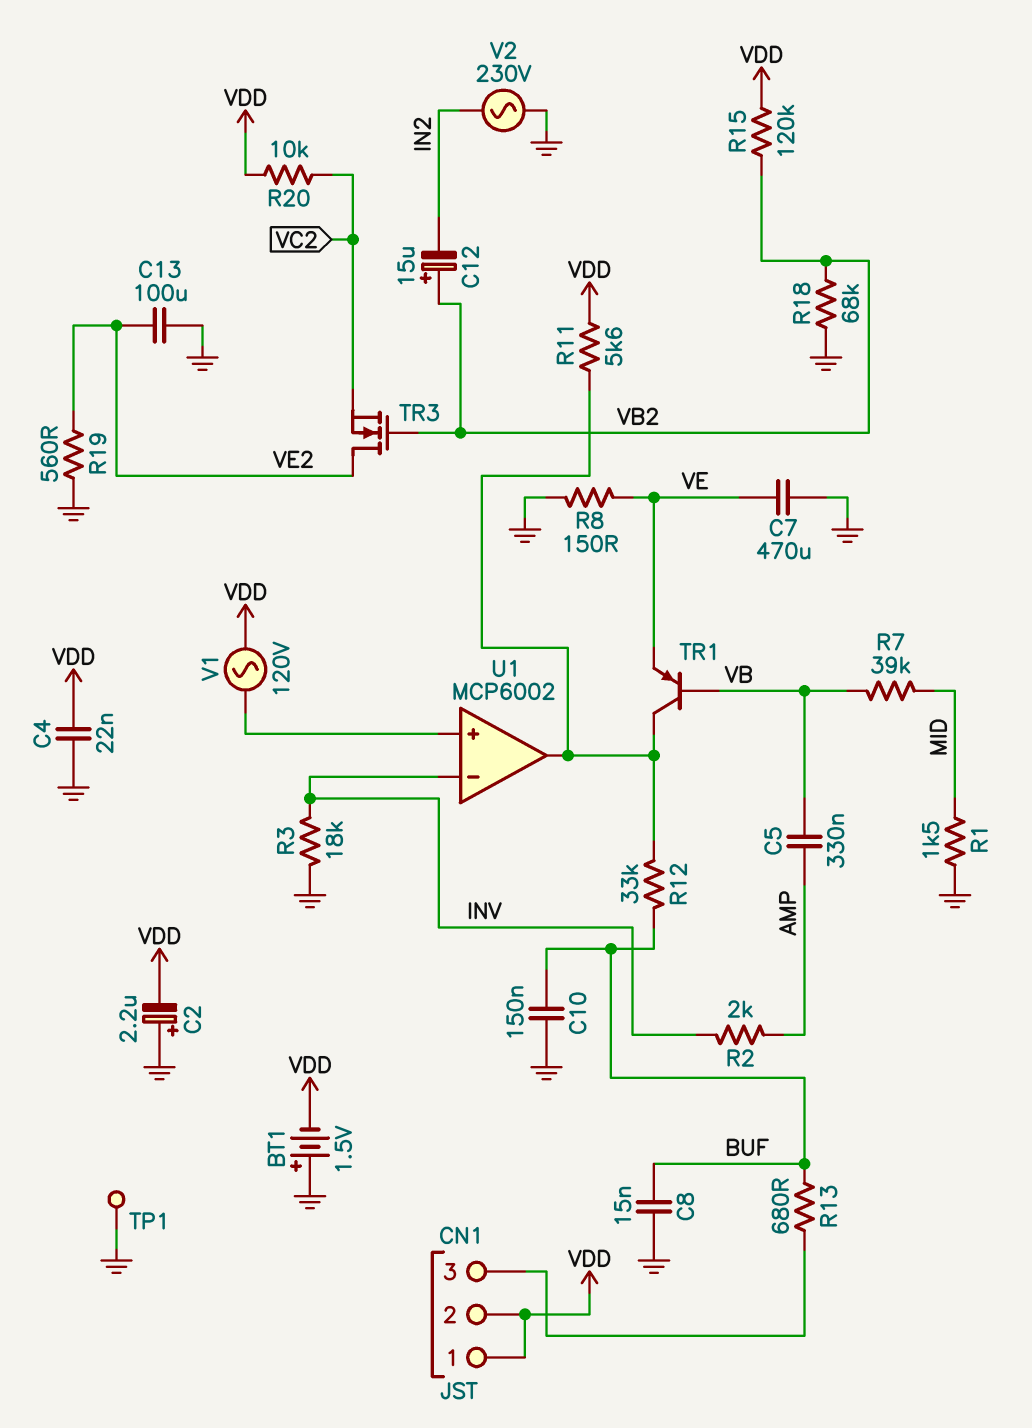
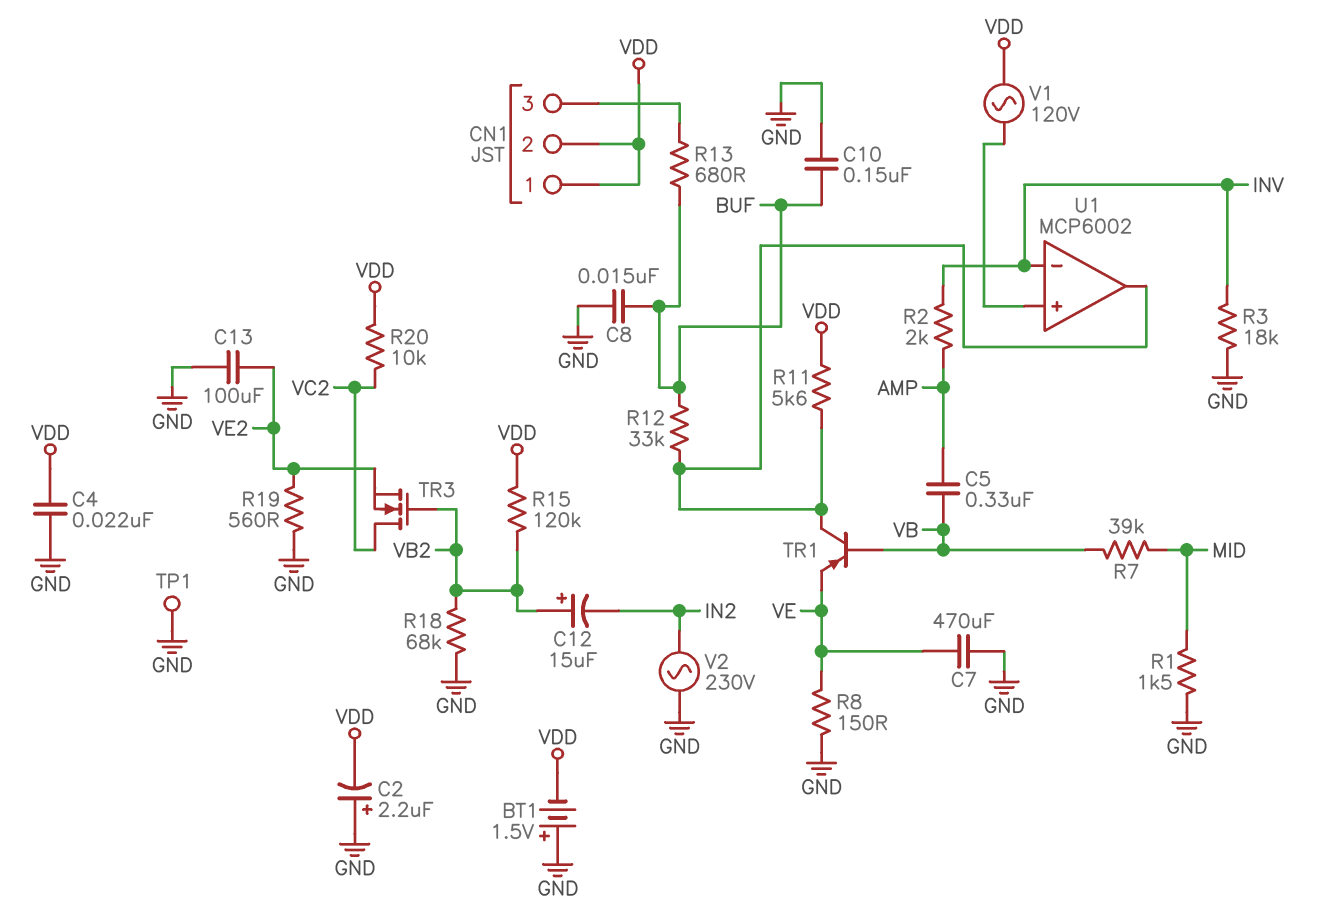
TR3: NMOS (G VB2, D VE2, S VC2) -> NMOS (G VB2, D VC2, S VE2)

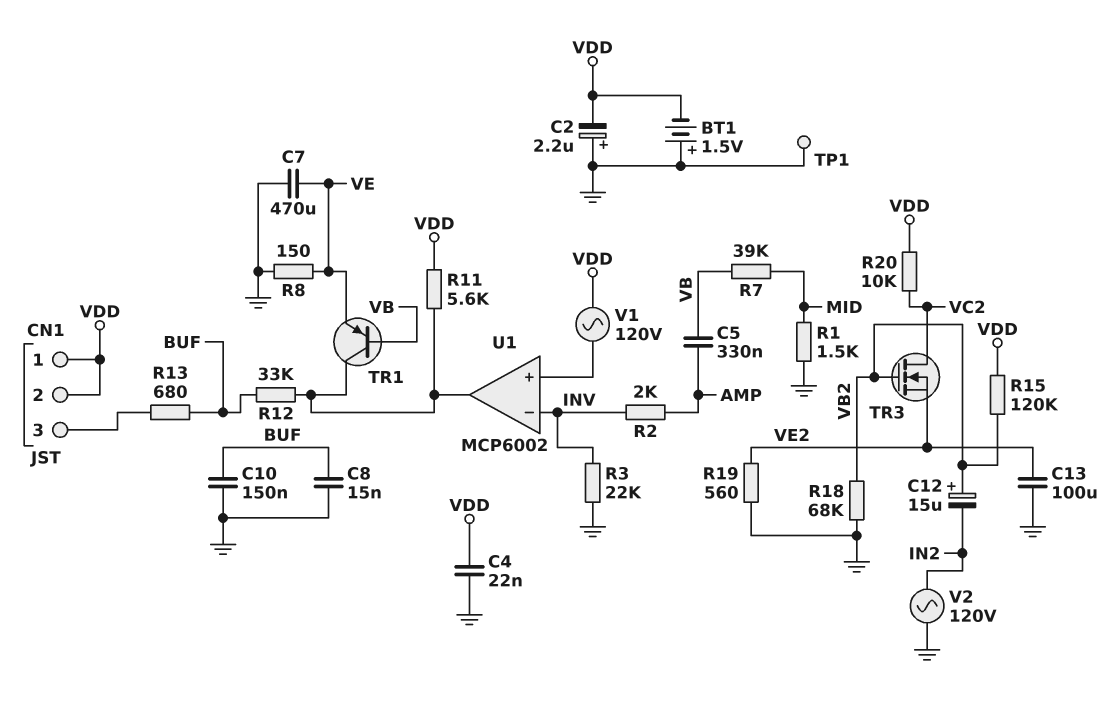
R3: 18k (GND, INV) -> 22k (GND, INV)
V2: AC 230V (GND, IN2) -> AC 120V (GND, IN2)

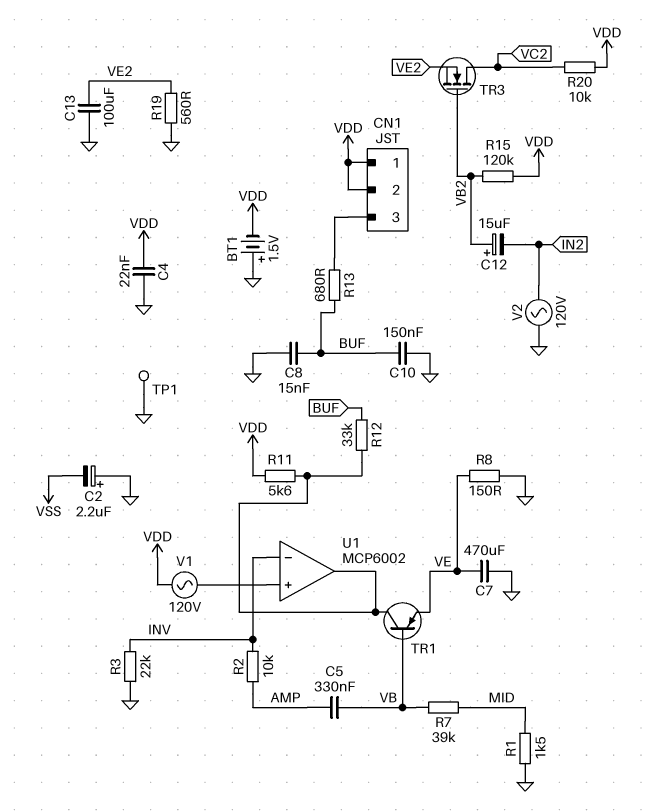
C2: 2.2uF (plus GND, minus VDD) -> 2.2uF (plus GND, minus VSS)
R2: 2k (AMP, INV) -> 10k (AMP, INV)
R18: 68k (GND, VB2) -> none

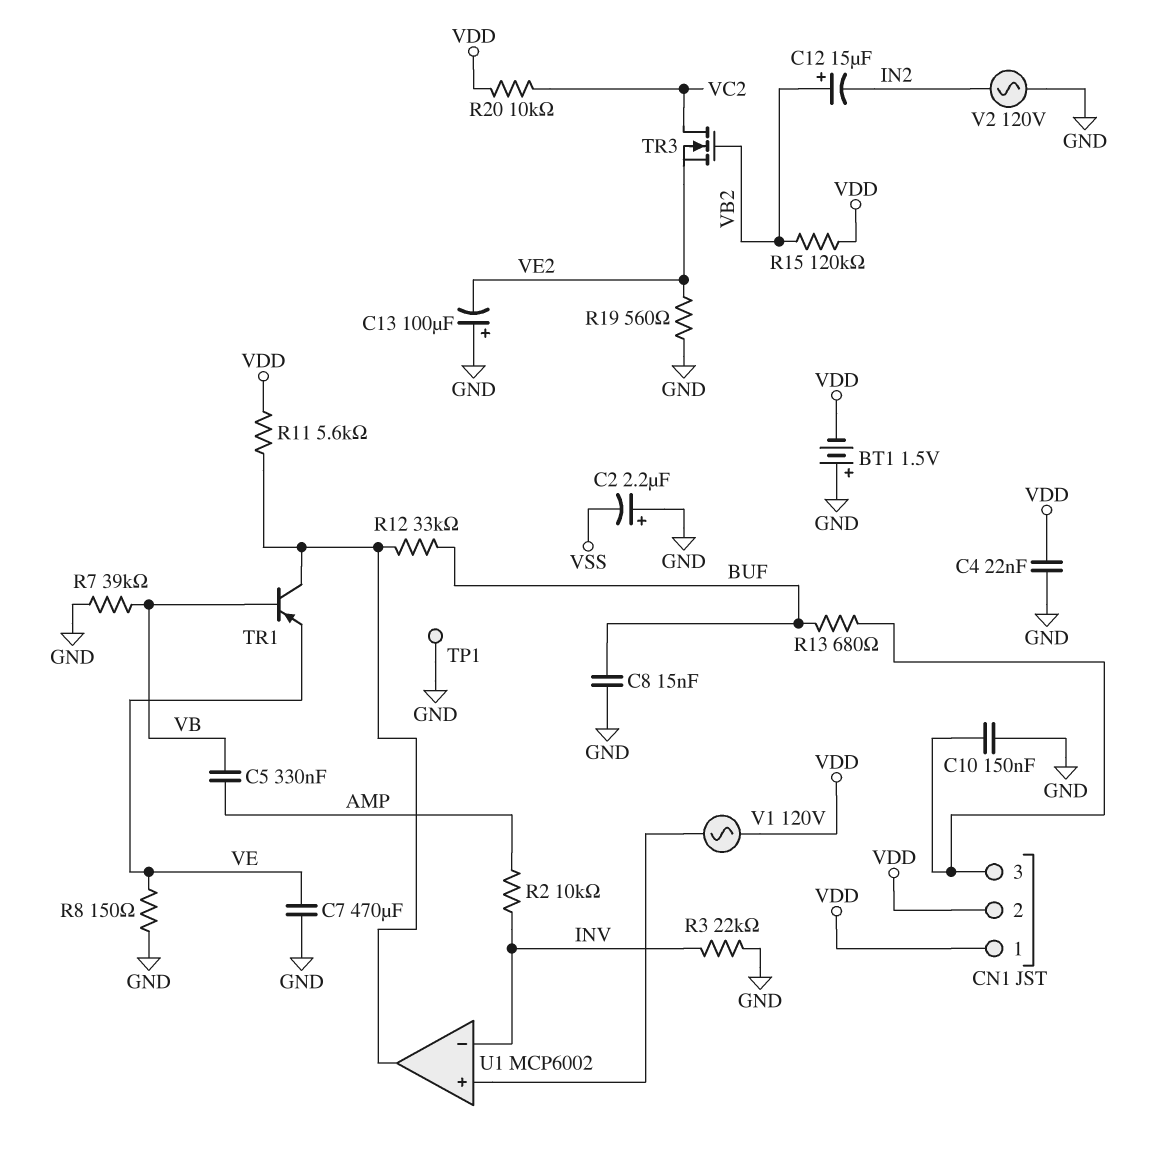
C10: 150nF (BUF, GND) -> 150nF (CN1/3, GND)
C13: 100uF (GND, VE2) -> 100uF (plus GND, minus VE2)
R1: 1.5k (GND, MID) -> none
R7: 39k (MID, VB) -> 39k (GND, VB)

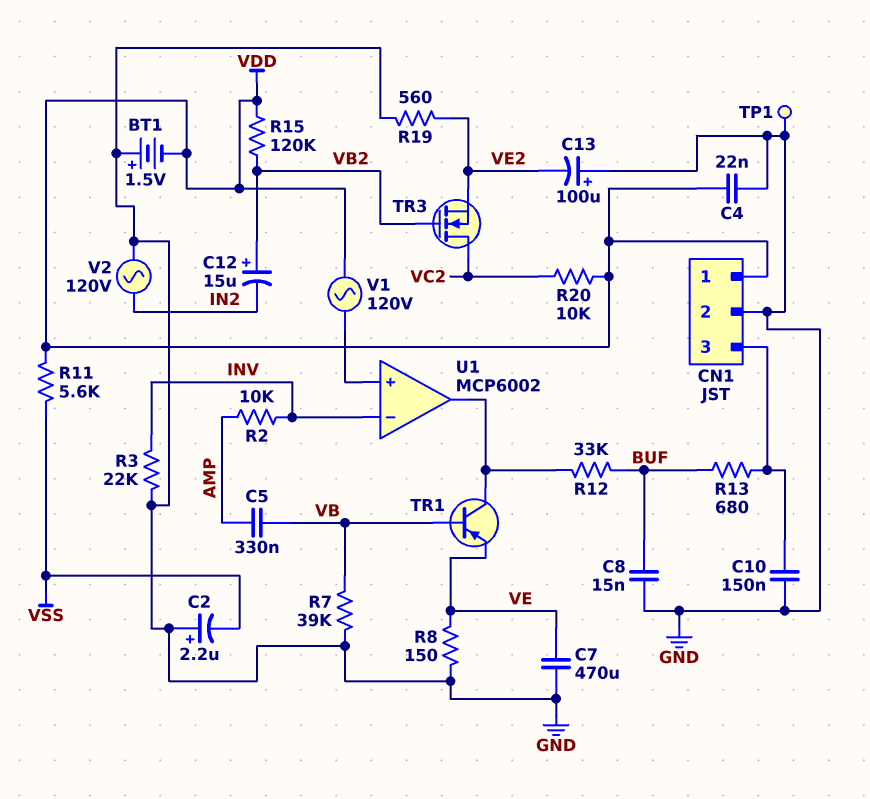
CN1 pin 2: VDD -> GND
R11: 5.6k (U1/out, VDD) -> 5.6k (VDD, VSS)

